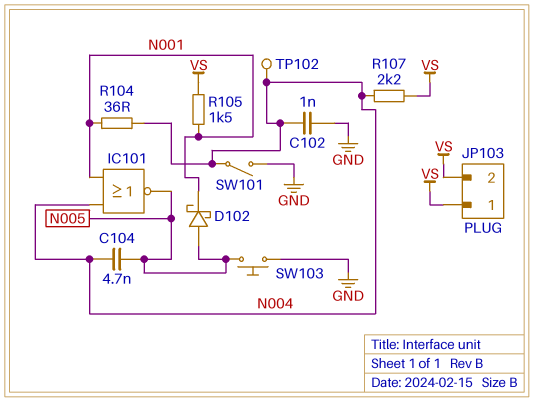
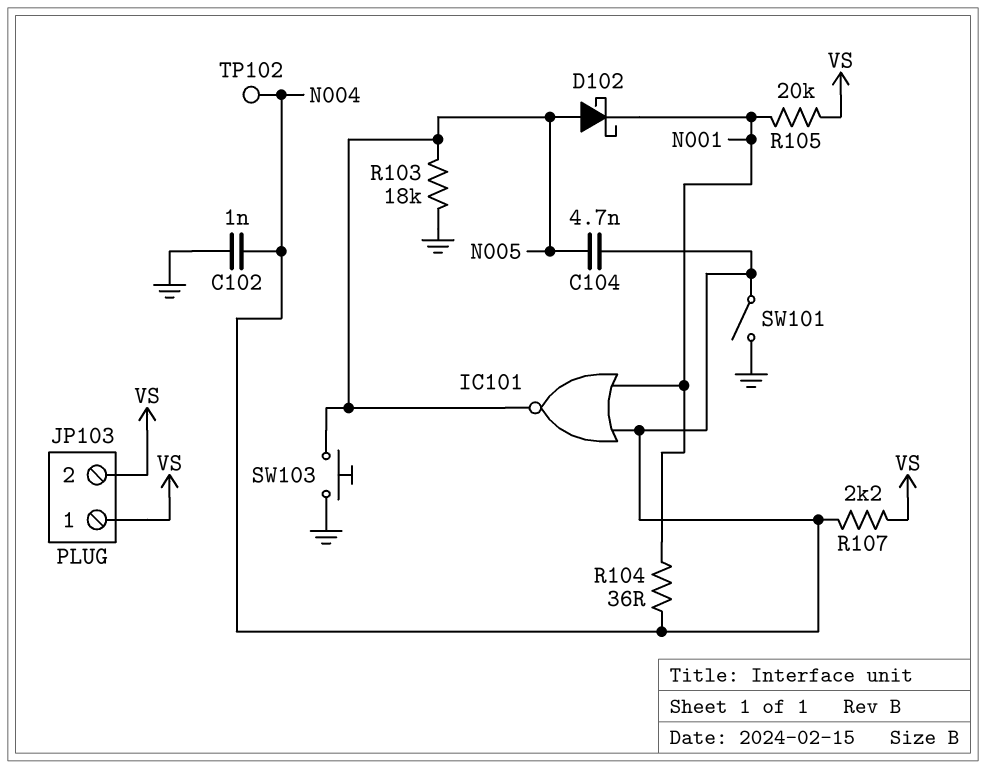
R103: none -> 18k (GND, N005)
R105: 1.5k (N001, VS) -> 20k (N001, VS)

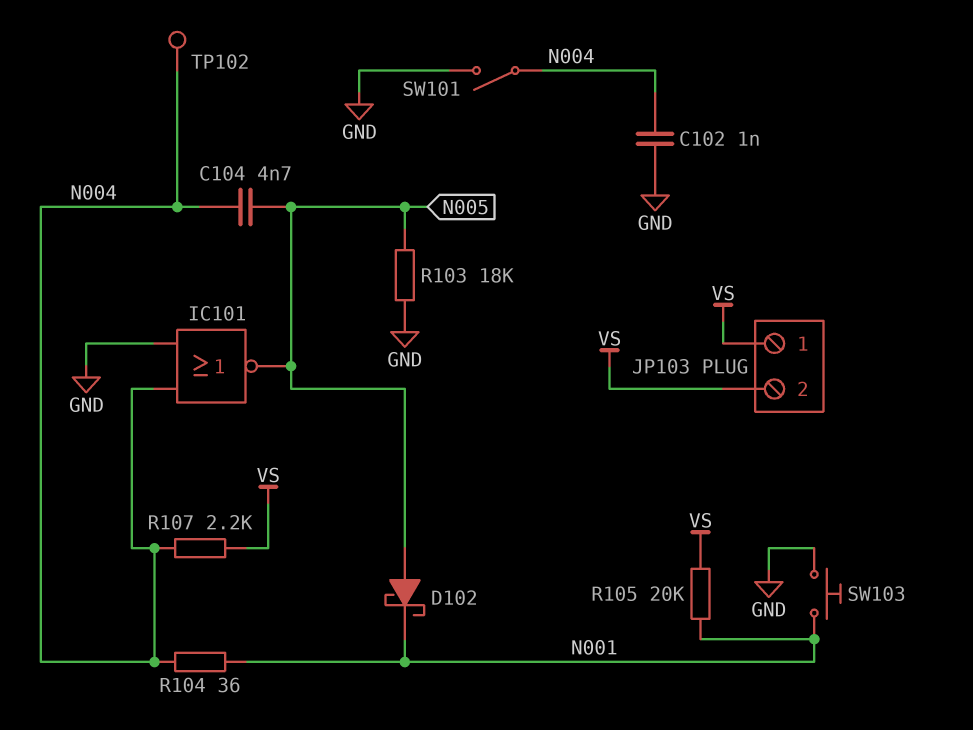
IC101: NOR (in N001, in N004, out N005) -> NOR (in GND, in N004, out N005)
SW103: button (GND, N005) -> button (GND, N001)

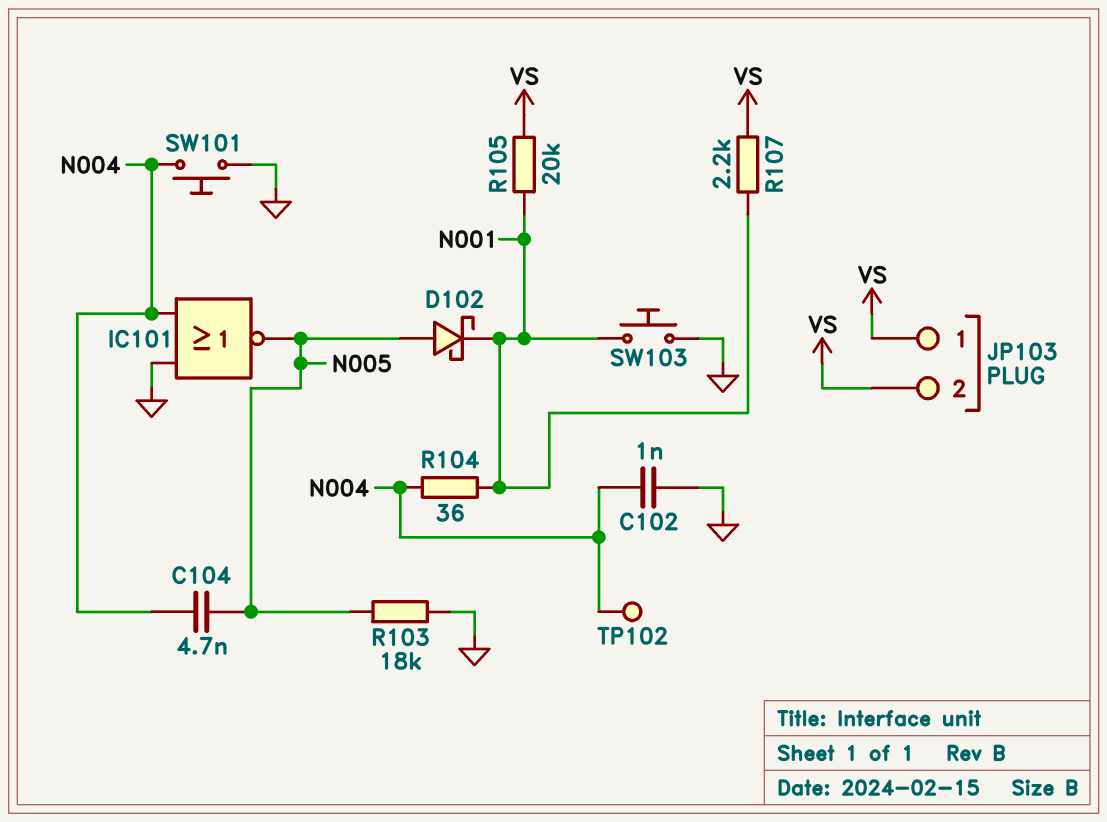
R107: 2.2k (N004, VS) -> 2.2k (N001, VS)
SW101: switch (GND, N004) -> button (GND, N004)

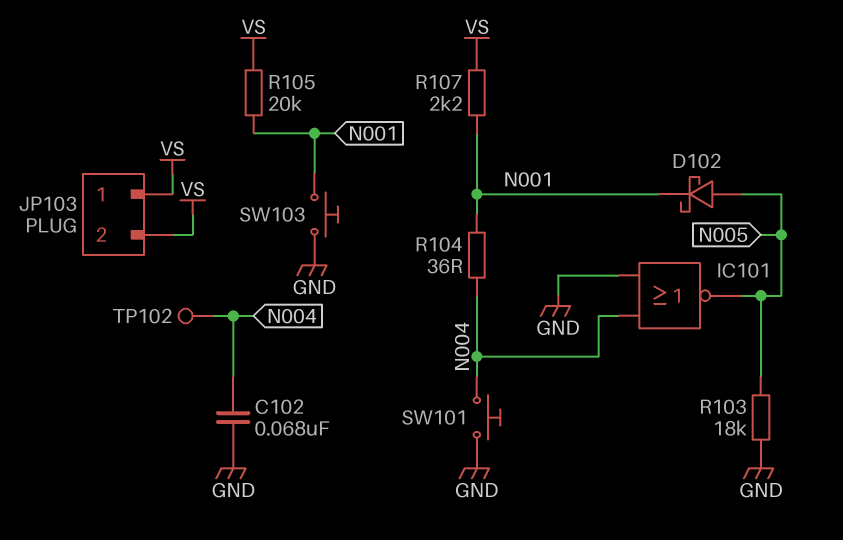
C102: 1nF (GND, N004) -> 68nF (GND, N004)
C104: 4.7nF (N004, N005) -> none

